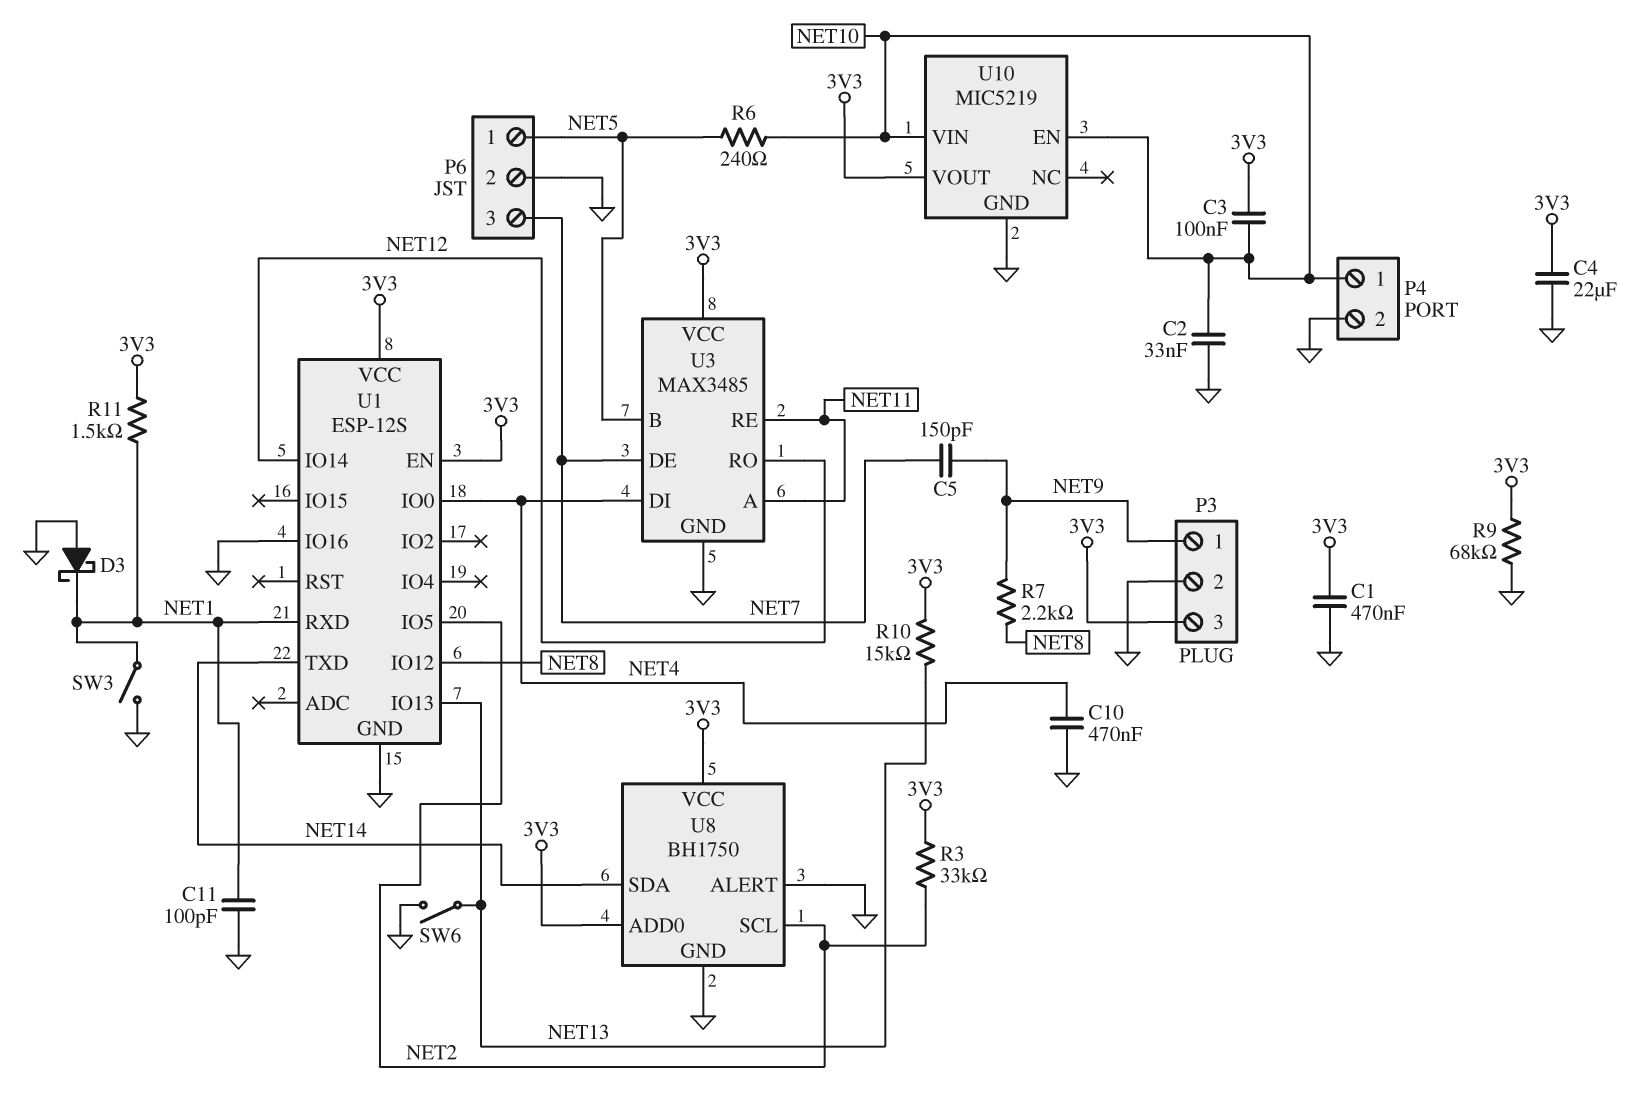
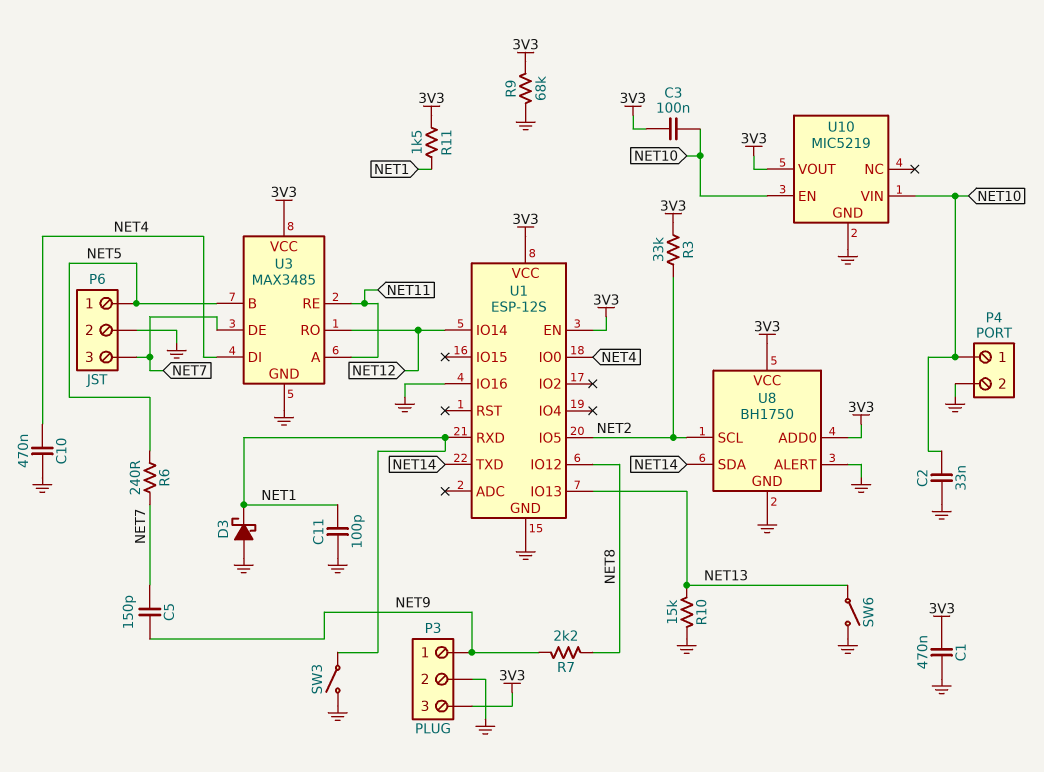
C4: 22uF (3V3, GND) -> none
R6: 240 (NET5, NET10) -> 240 (NET5, NET7)
R10: 15k (3V3, NET13) -> 15k (GND, NET13)

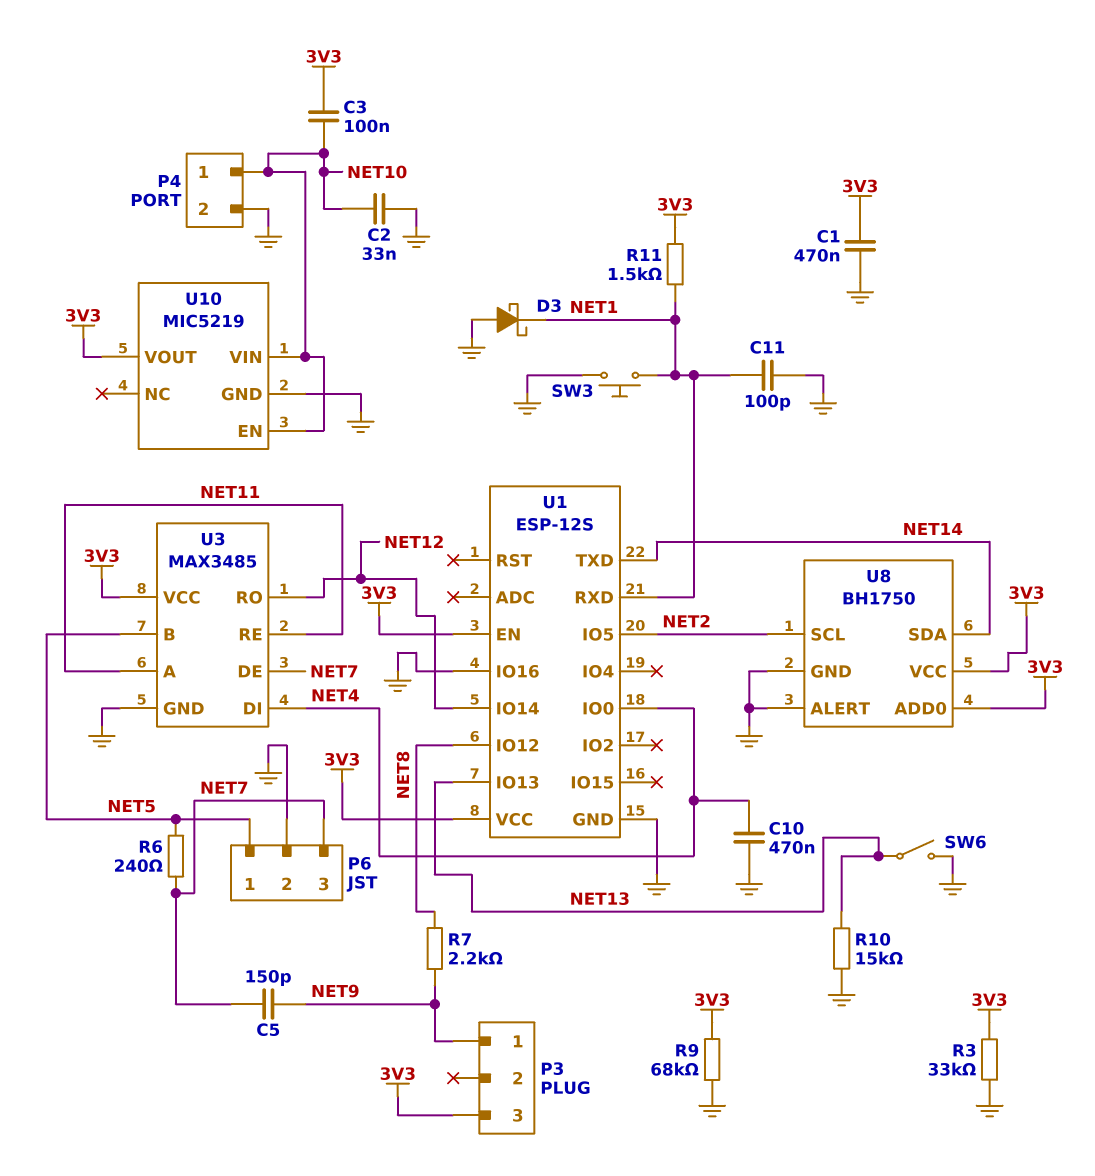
P3 pin 2: GND -> none
R3: 33k (3V3, NET2) -> 33k (3V3, GND)
SW3: switch (GND, NET1) -> button (GND, NET1)

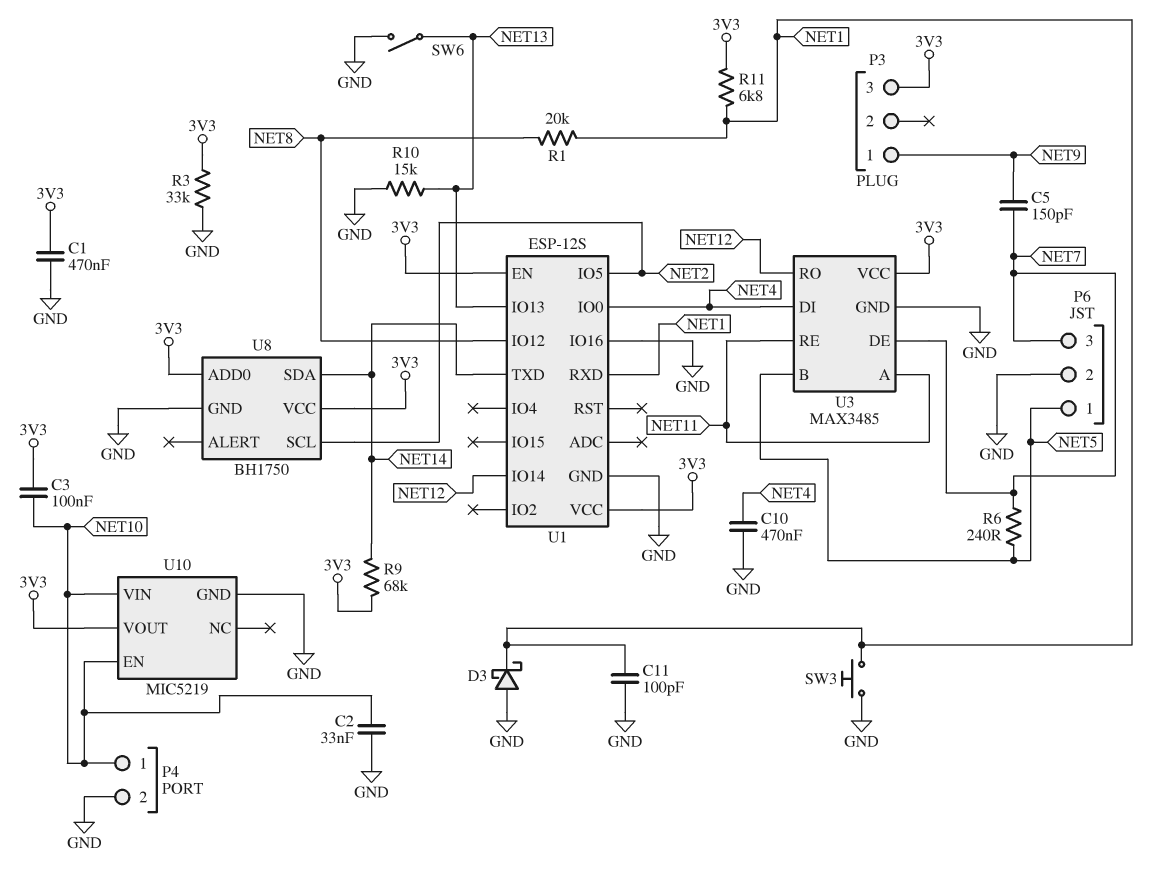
R1: none -> 20k (NET1, NET8)
R7: 2.2k (NET8, NET9) -> none
R9: 68k (3V3, GND) -> 68k (3V3, NET14)
R11: 1.5k (3V3, NET1) -> 6.8k (3V3, NET1)
U8 pin ALERT: GND -> none

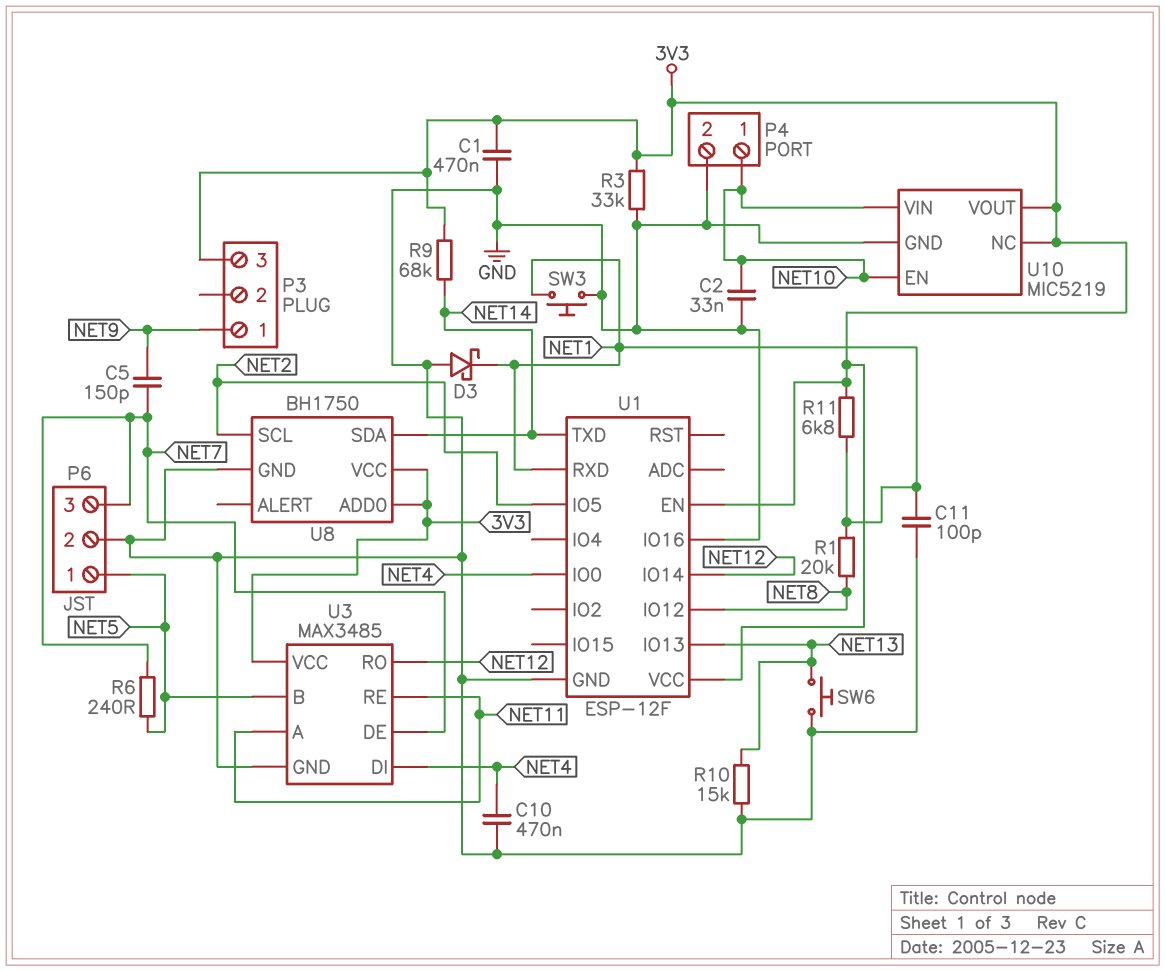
C3: 100nF (3V3, NET10) -> none
SW6: switch (GND, NET13) -> button (GND, NET13)
U1: ESP-12S -> ESP-12F
U10 pin NC: none -> 3V3

